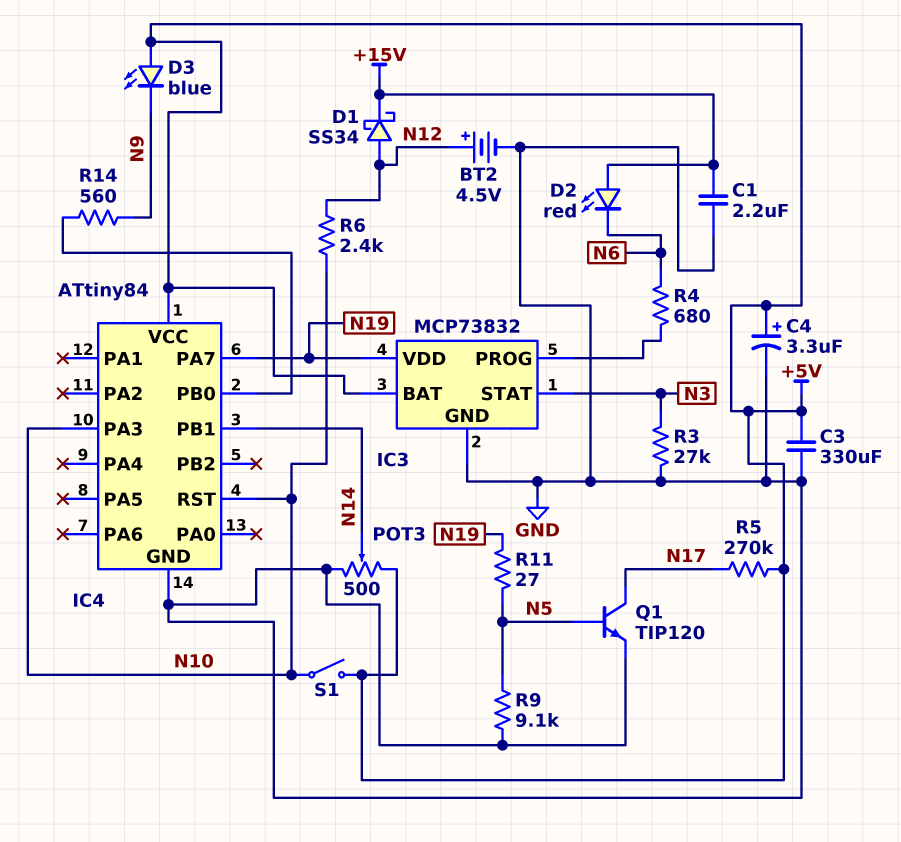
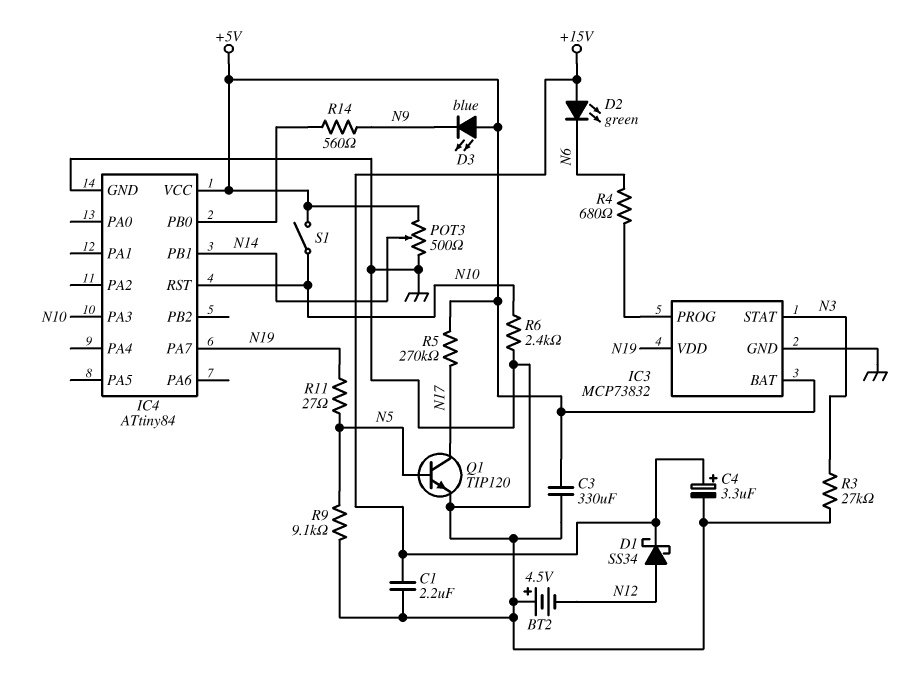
BT2: 4.5V (plus N12, minus GND) -> 4.5V (plus GND, minus N12)
C4: 3.3uF (plus +5V, minus GND) -> 3.3uF (plus +15V, minus GND)
D2: LED red (A +15V, K N6) -> LED green (A +15V, K N6)
R6: 2.4k (N10, N12) -> 2.4k (GND, N10)

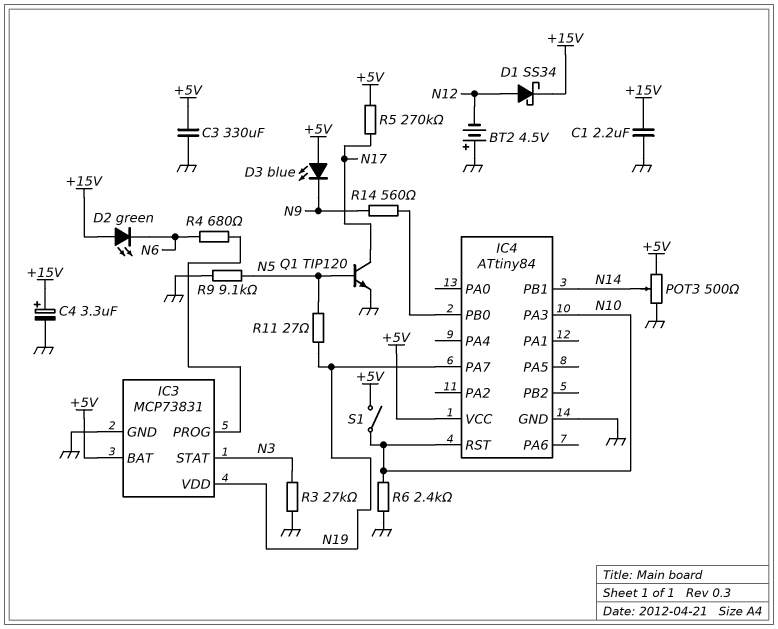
IC3: MCP73832 -> MCP73831

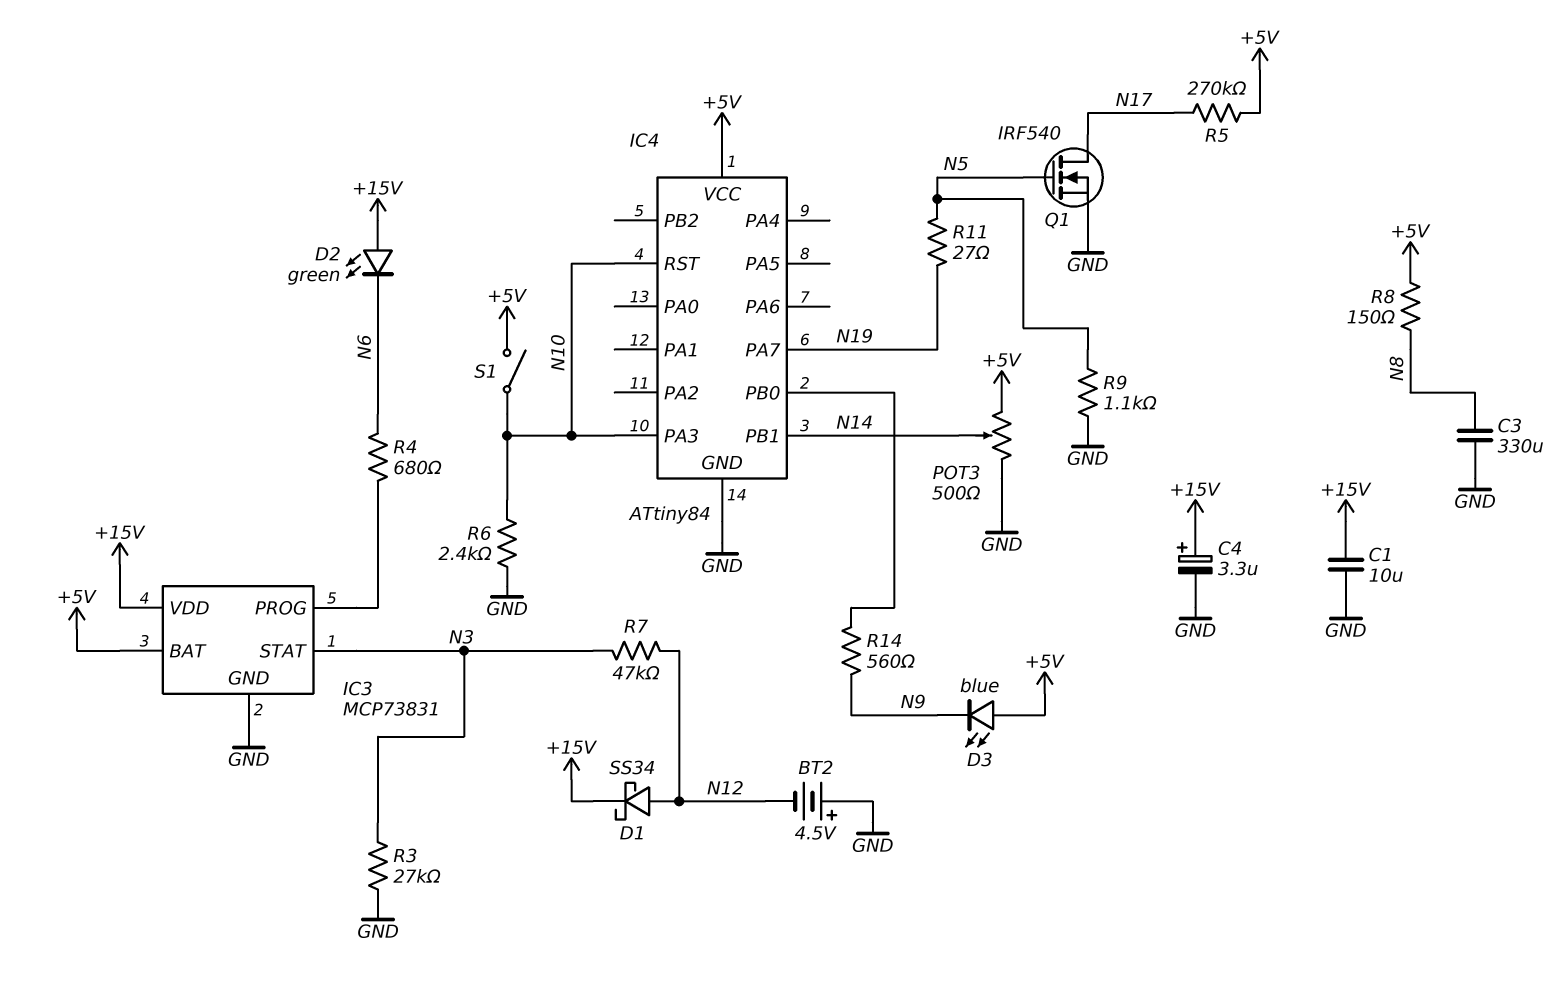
C1: 2.2uF (+15V, GND) -> 10uF (+15V, GND)
C3: 330uF (+5V, GND) -> 330uF (GND, N8)
IC3 pin VDD: N19 -> +15V
Q1: NPN TIP120 (B N5, C N17, E GND) -> NMOS IRF540 (G N5, D N17, S GND)
R7: none -> 47k (N3, N12)
R8: none -> 150 (+5V, N8)
R9: 9.1k (GND, N5) -> 1.1k (GND, N5)

